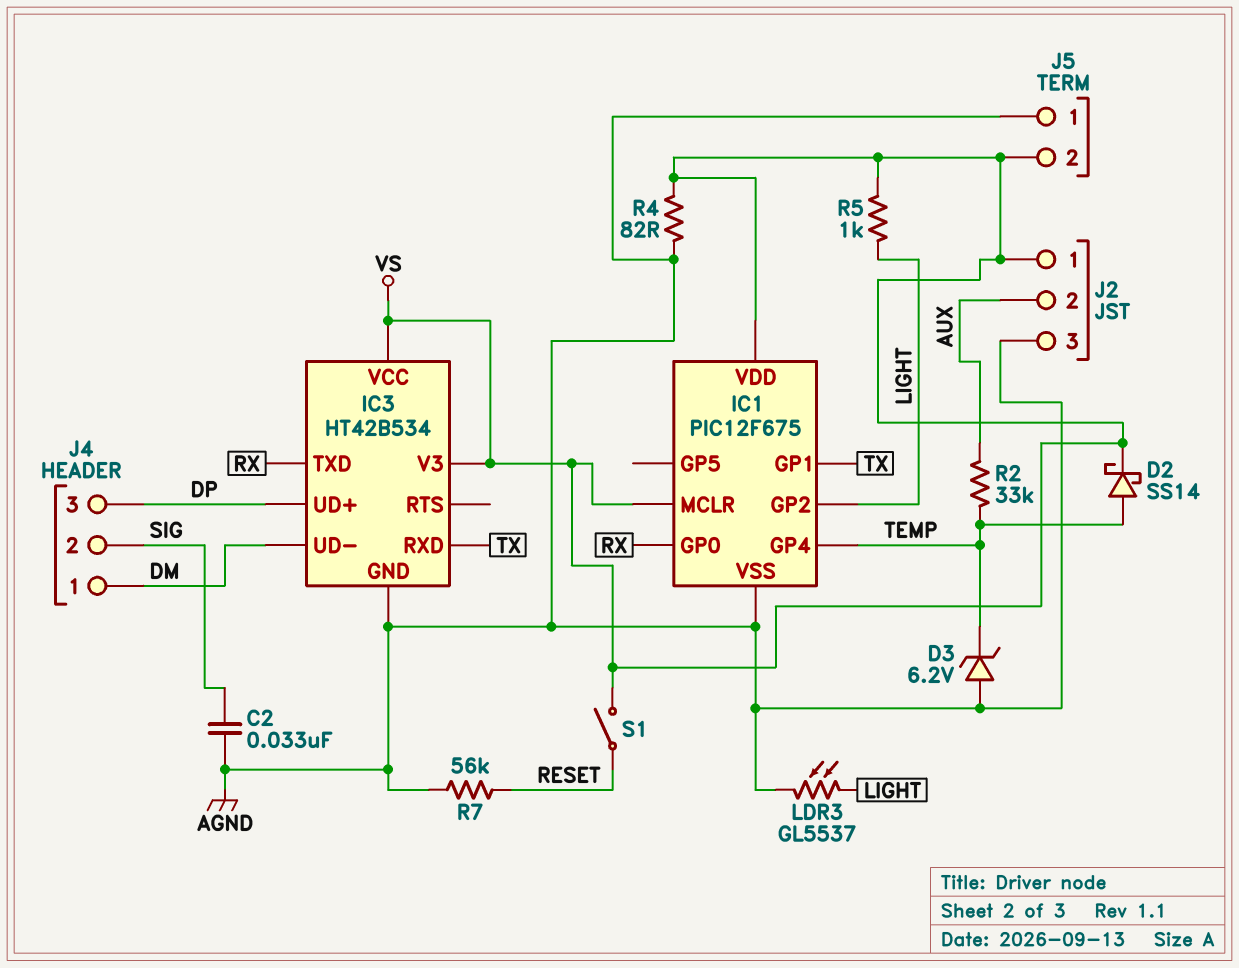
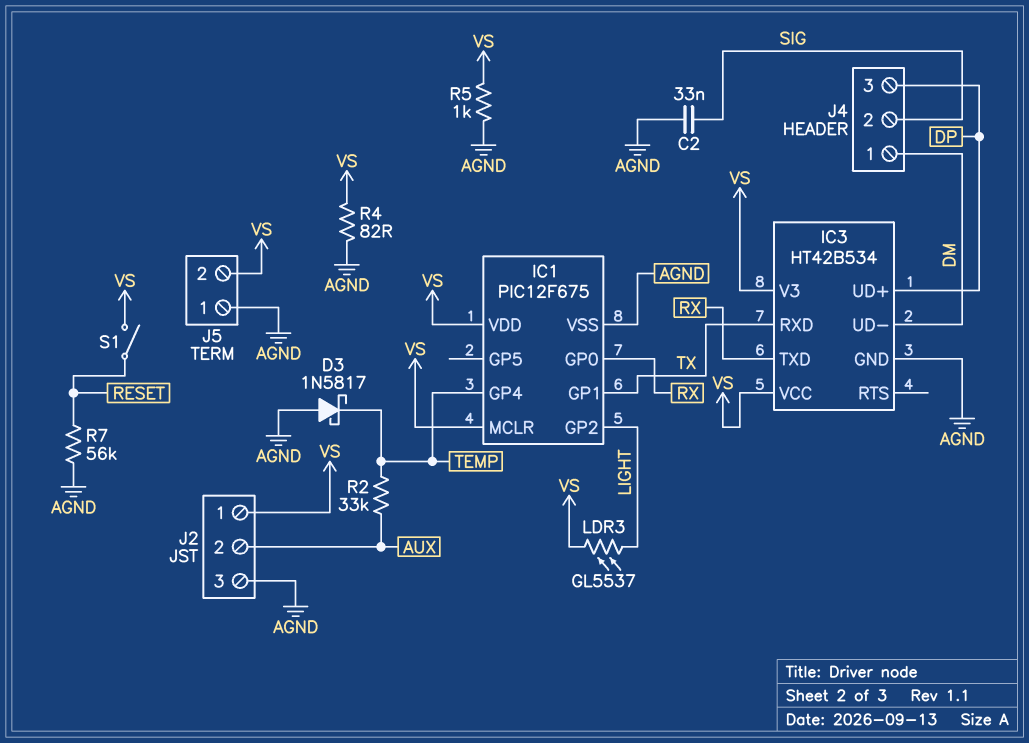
D2: schottky SS14 (A TEMP, K VS) -> none
D3: zener 6.2V (A AGND, K TEMP) -> schottky 1N5817 (A AGND, K TEMP)
LDR3: GL5537 (AGND, LIGHT) -> GL5537 (LIGHT, VS)
R5: 1k (LIGHT, VS) -> 1k (AGND, VS)

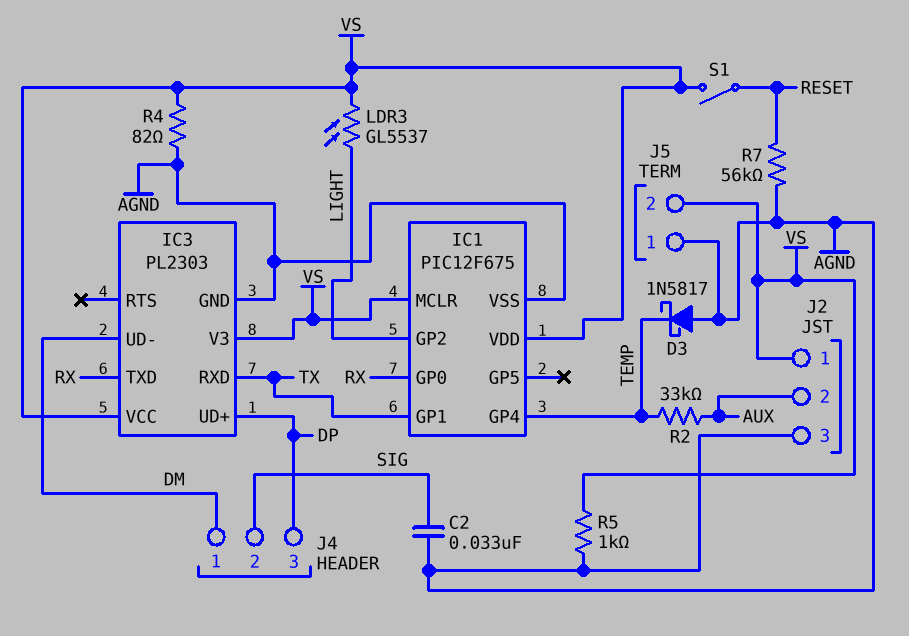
IC3: HT42B534 -> PL2303

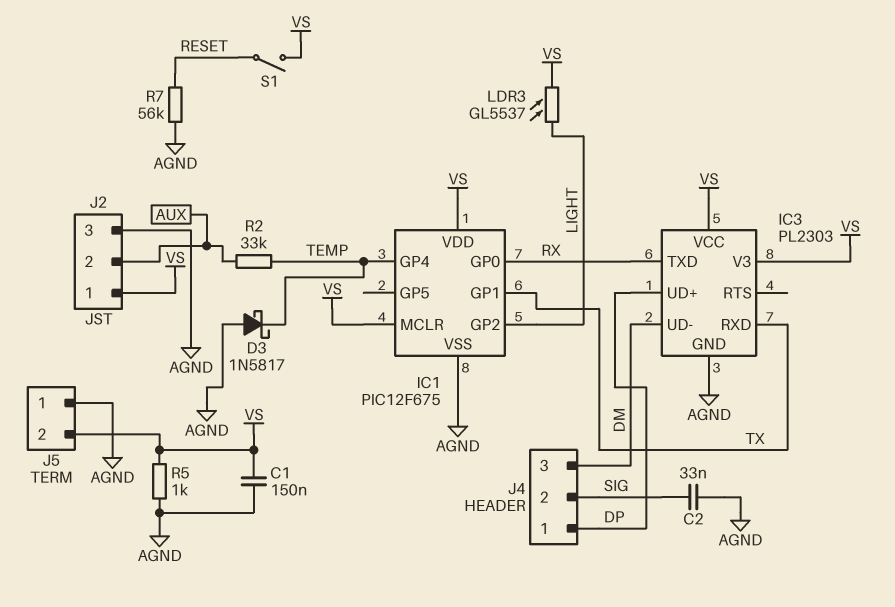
C1: none -> 150nF (AGND, VS)
J4 pin 1: DM -> DP
J4 pin 3: DP -> DM
R4: 82 (AGND, VS) -> none

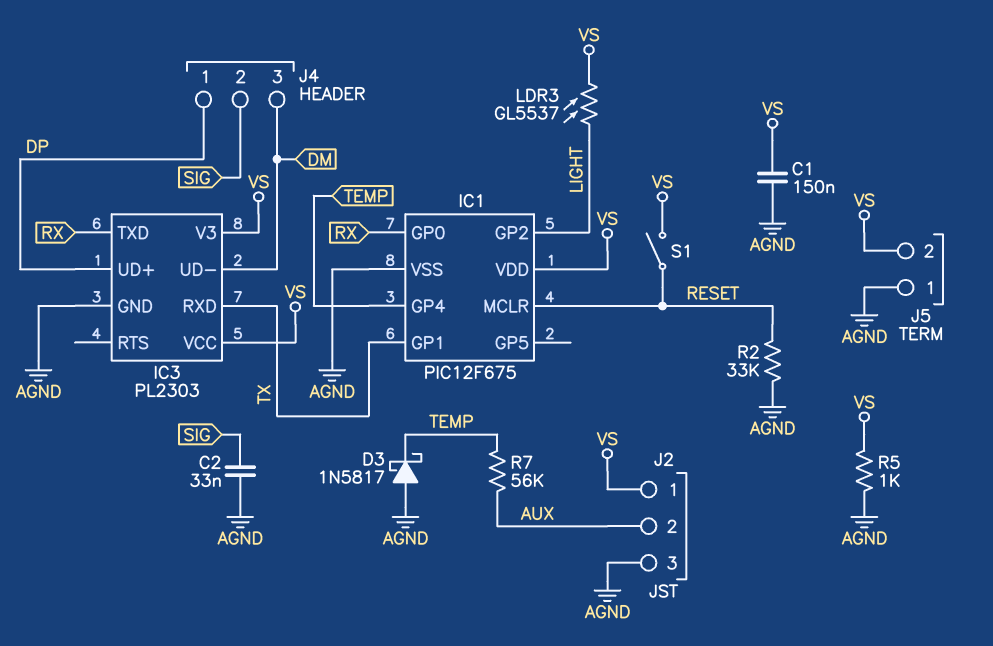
IC1 pin MCLR: VS -> RESET
R2: 33k (AUX, TEMP) -> 33k (AGND, RESET)
R7: 56k (AGND, RESET) -> 56k (AUX, TEMP)

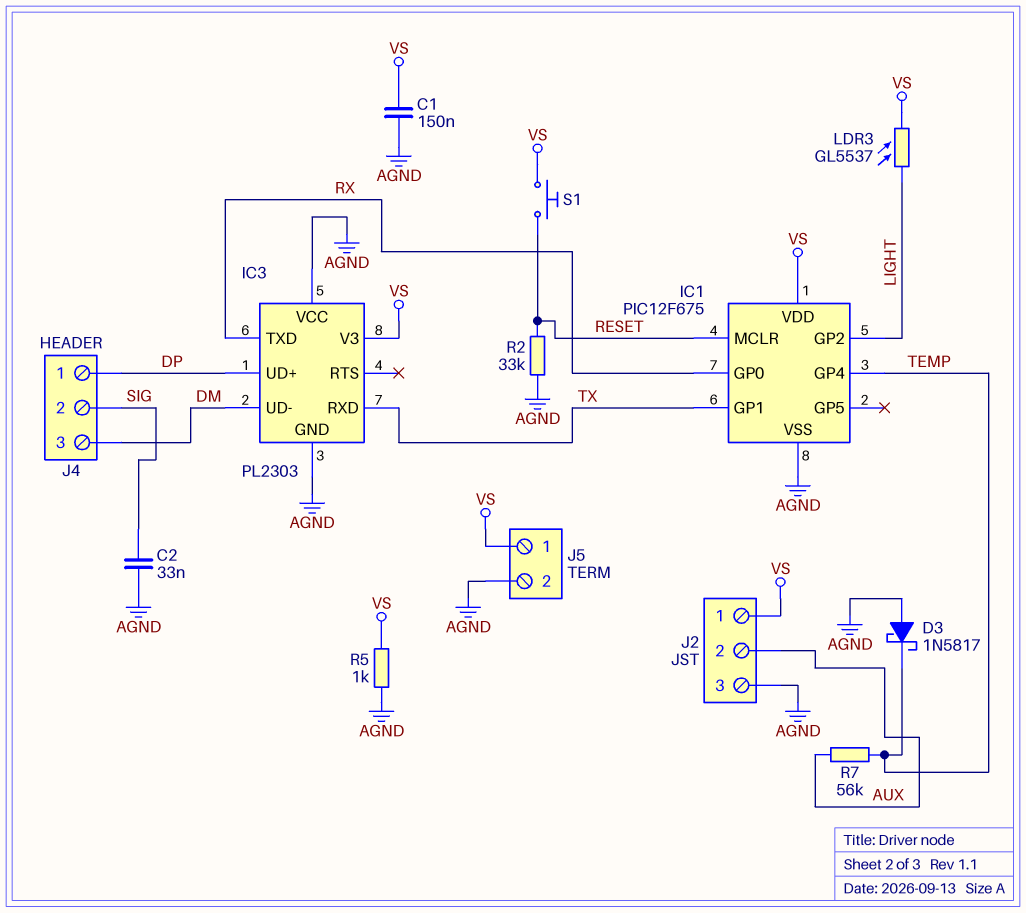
IC3 pin VCC: VS -> AGND
J5 pin 1: AGND -> VS
J5 pin 2: VS -> AGND
S1: switch (RESET, VS) -> button (RESET, VS)

